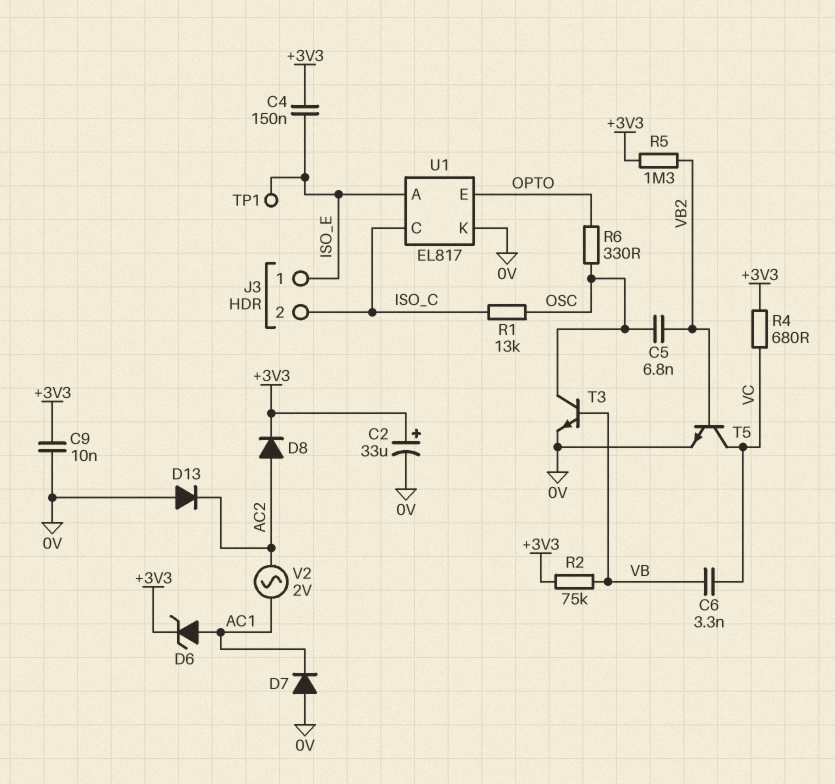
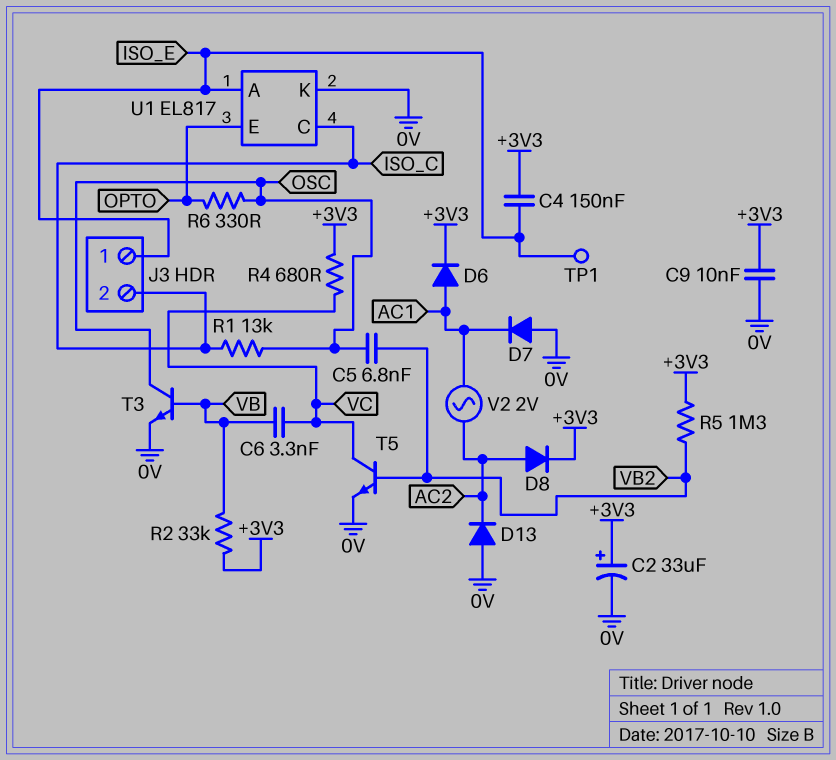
D6: zener (A AC1, K +3V3) -> diode (A AC1, K +3V3)
R2: 75k (+3V3, VB) -> 33k (+3V3, VB)

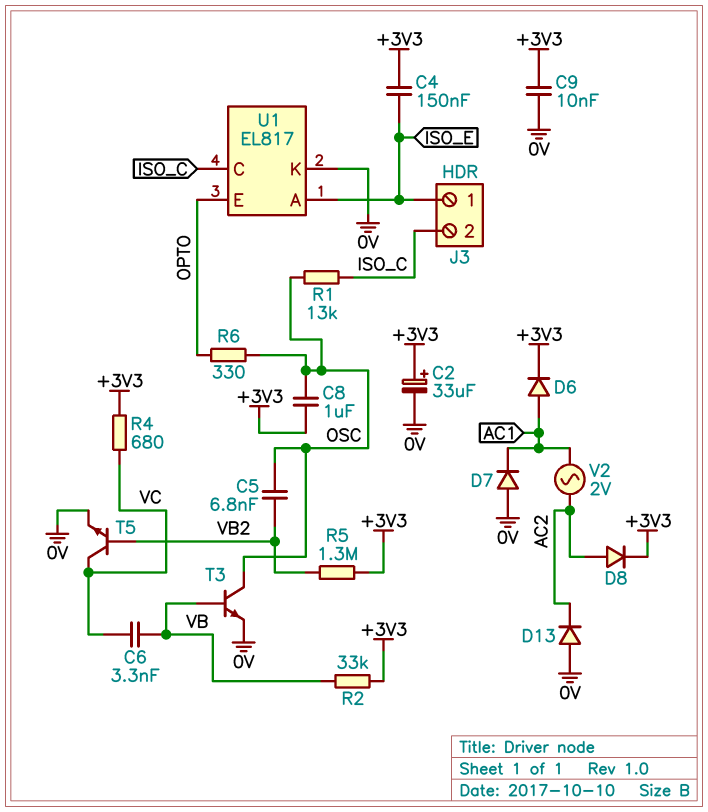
C8: none -> 1uF (+3V3, OSC)
TP1: test point (ISO_E) -> none

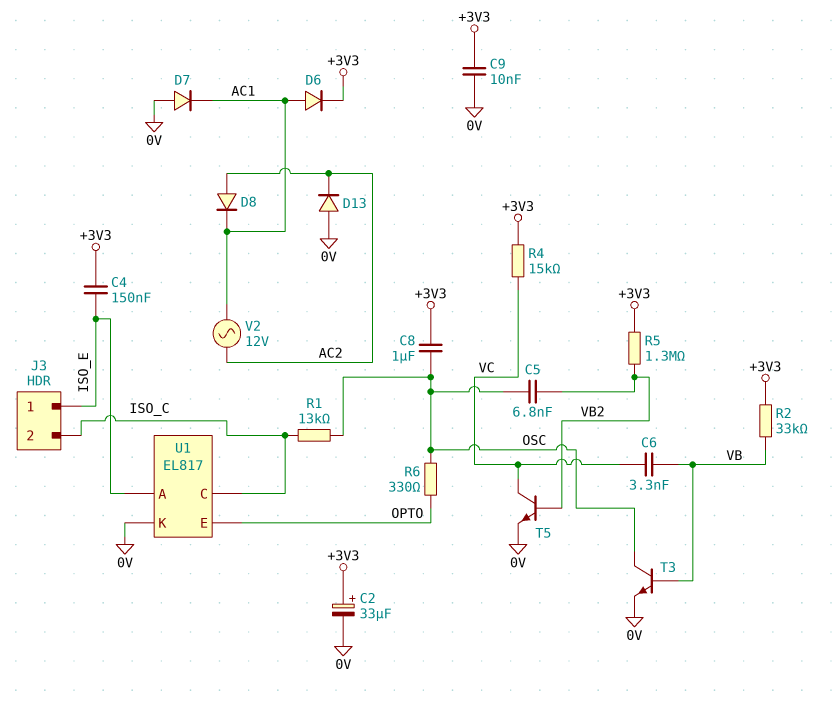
D8: diode (A AC2, K +3V3) -> diode (A AC2, K AC1)
R4: 680 (+3V3, VC) -> 15k (+3V3, VC)
V2: AC 2V (AC1, AC2) -> AC 12V (AC1, AC2)

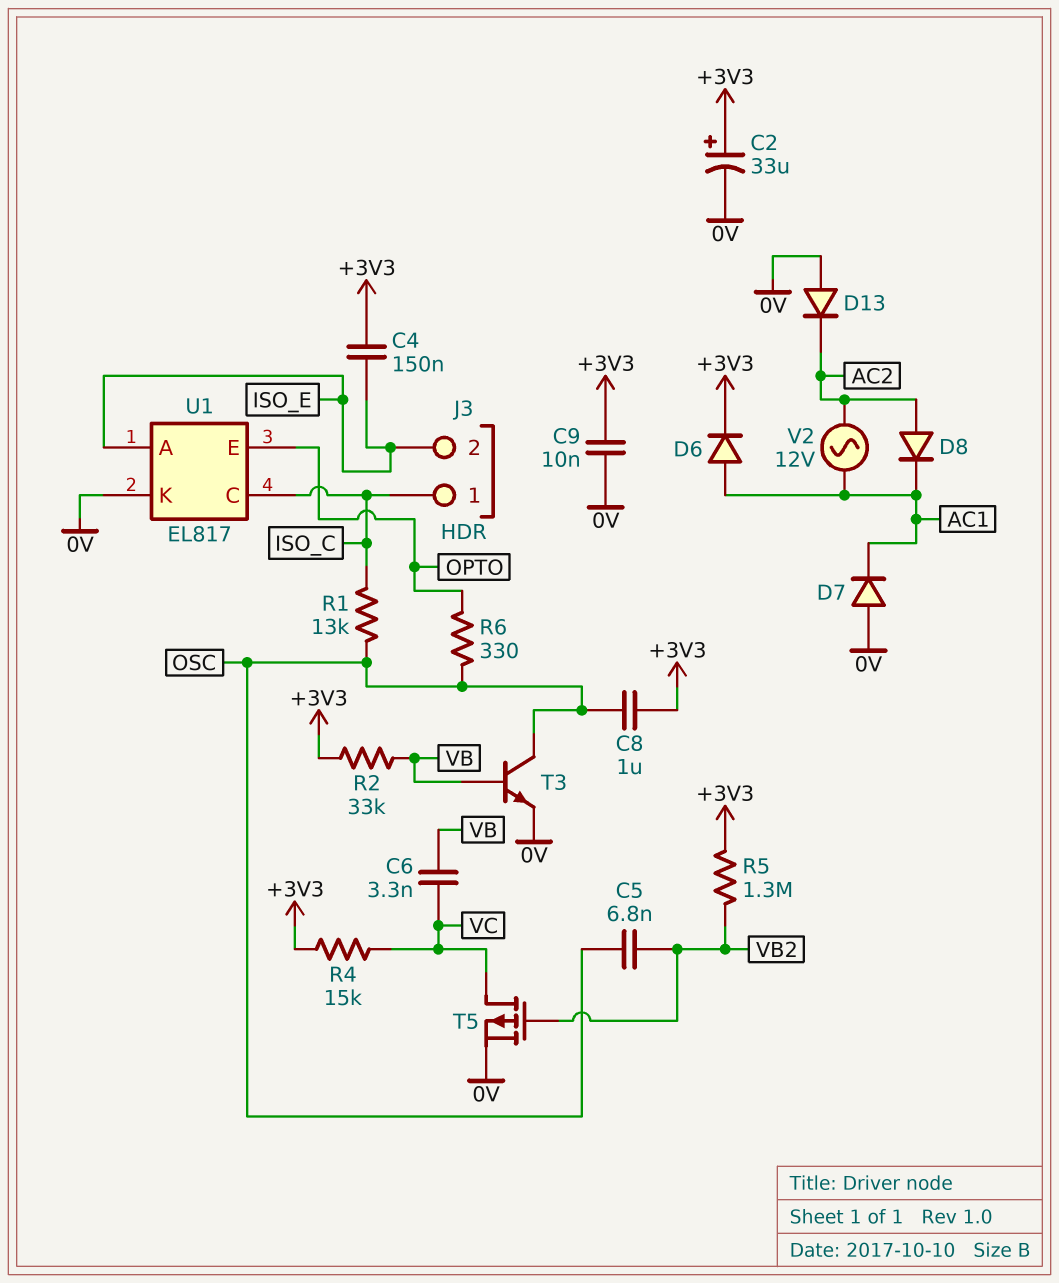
J3 pin 1: ISO_E -> ISO_C
J3 pin 2: ISO_C -> ISO_E
T5: NPN (B VB2, C VC, E 0V) -> PMOS (G VB2, D VC, S 0V)

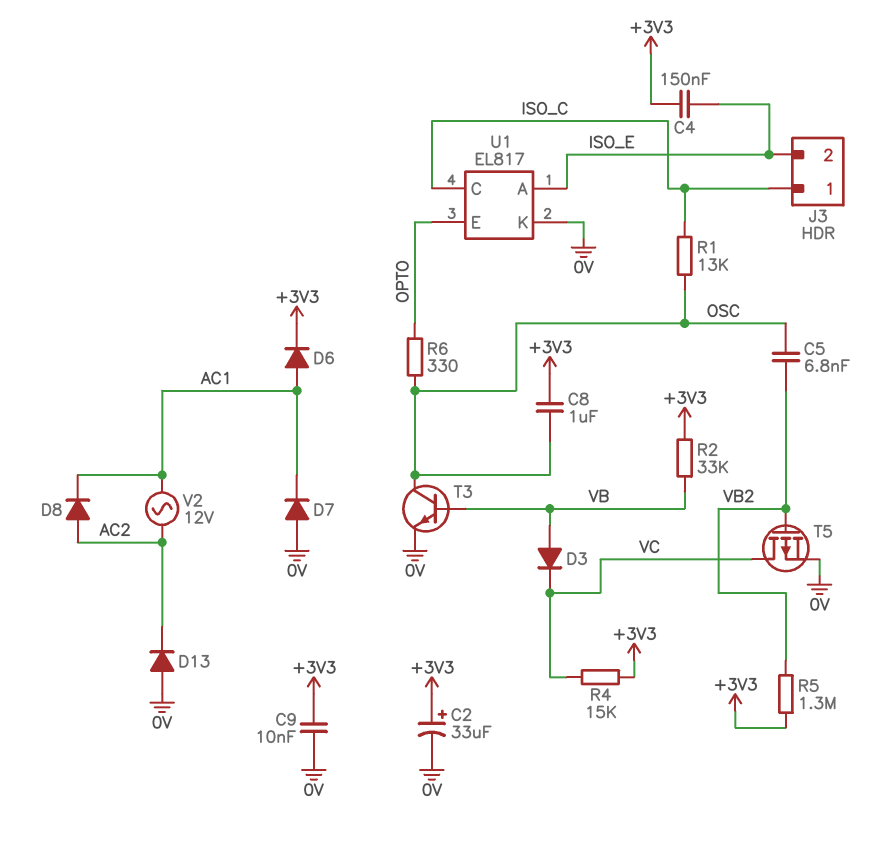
C6: 3.3nF (VB, VC) -> none
D3: none -> diode (A VB, K VC)

